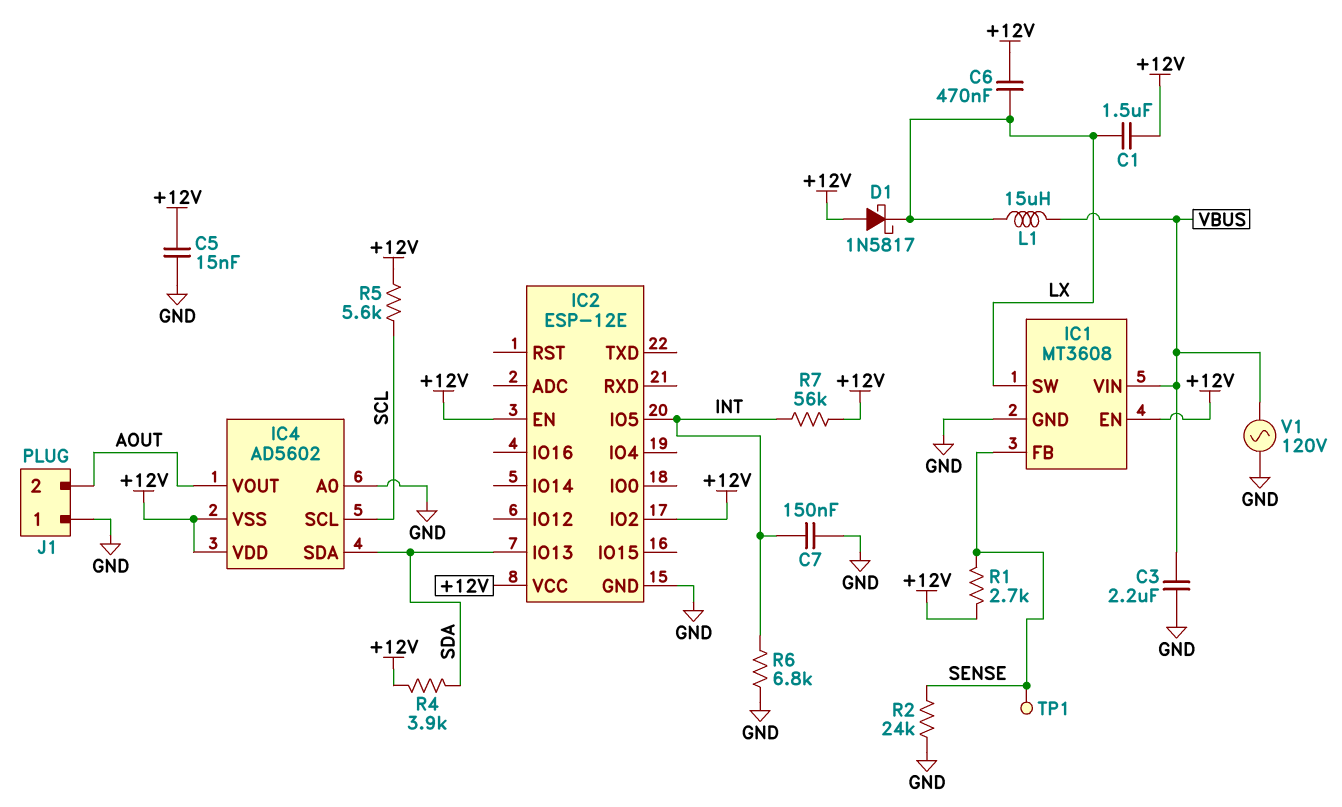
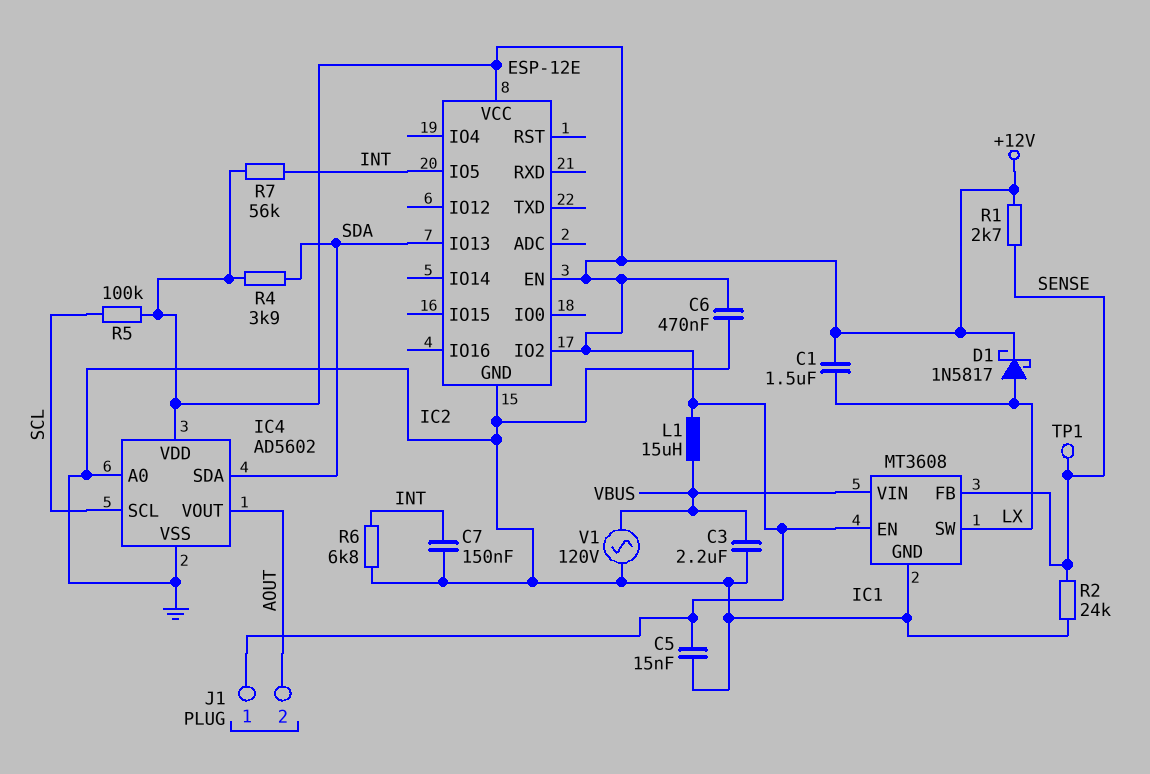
C6: 470nF (+12V, LX) -> 470nF (+12V, GND)
D1: schottky 1N5817 (A +12V, K LX) -> schottky 1N5817 (A LX, K +12V)
IC4 pin VSS: +12V -> GND
J1 pin 1: GND -> +12V
L1: 15uH (LX, VBUS) -> 15uH (+12V, VBUS)
R5: 5.6k (+12V, SCL) -> 100k (+12V, SCL)

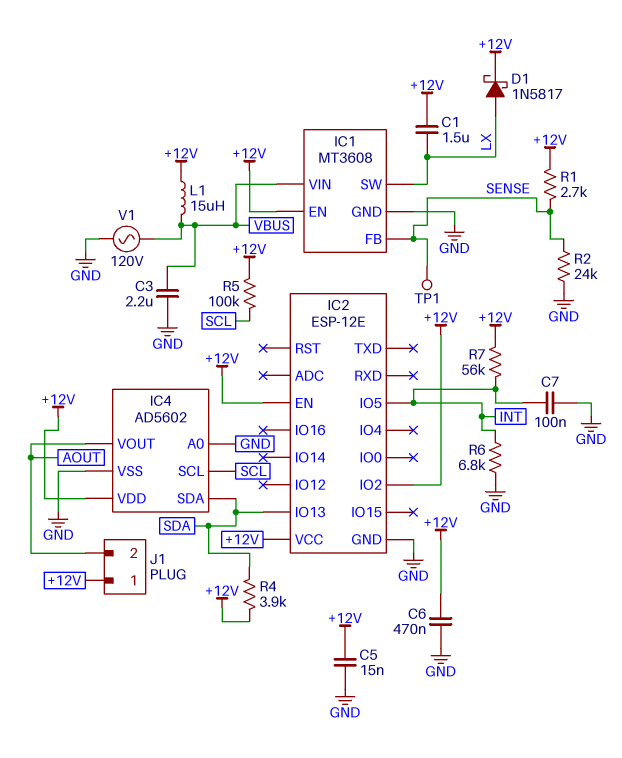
C7: 150nF (GND, INT) -> 100nF (GND, INT)

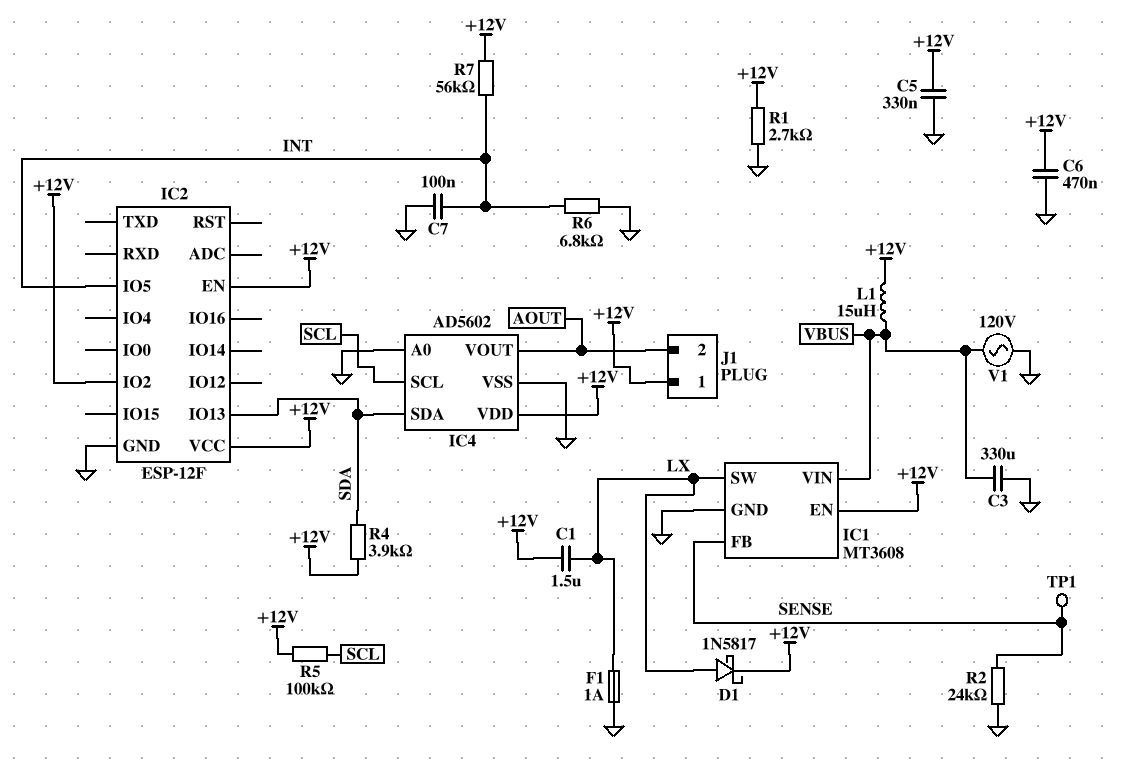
C3: 2.2uF (GND, VBUS) -> 330uF (GND, VBUS)
C5: 15nF (+12V, GND) -> 330nF (+12V, GND)
F1: none -> 1A (GND, LX)
IC2: ESP-12E -> ESP-12F
R1: 2.7k (+12V, SENSE) -> 2.7k (+12V, GND)

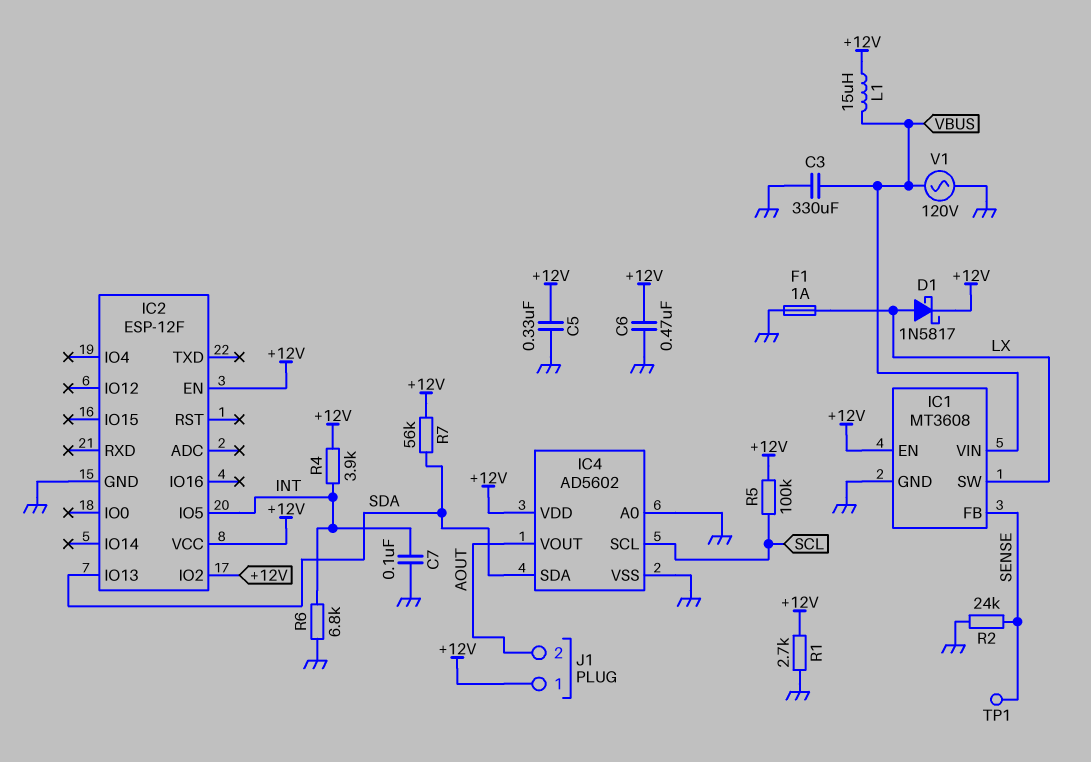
C1: 1.5uF (+12V, LX) -> none
R4: 3.9k (+12V, SDA) -> 3.9k (+12V, INT)
R7: 56k (+12V, INT) -> 56k (+12V, SDA)

